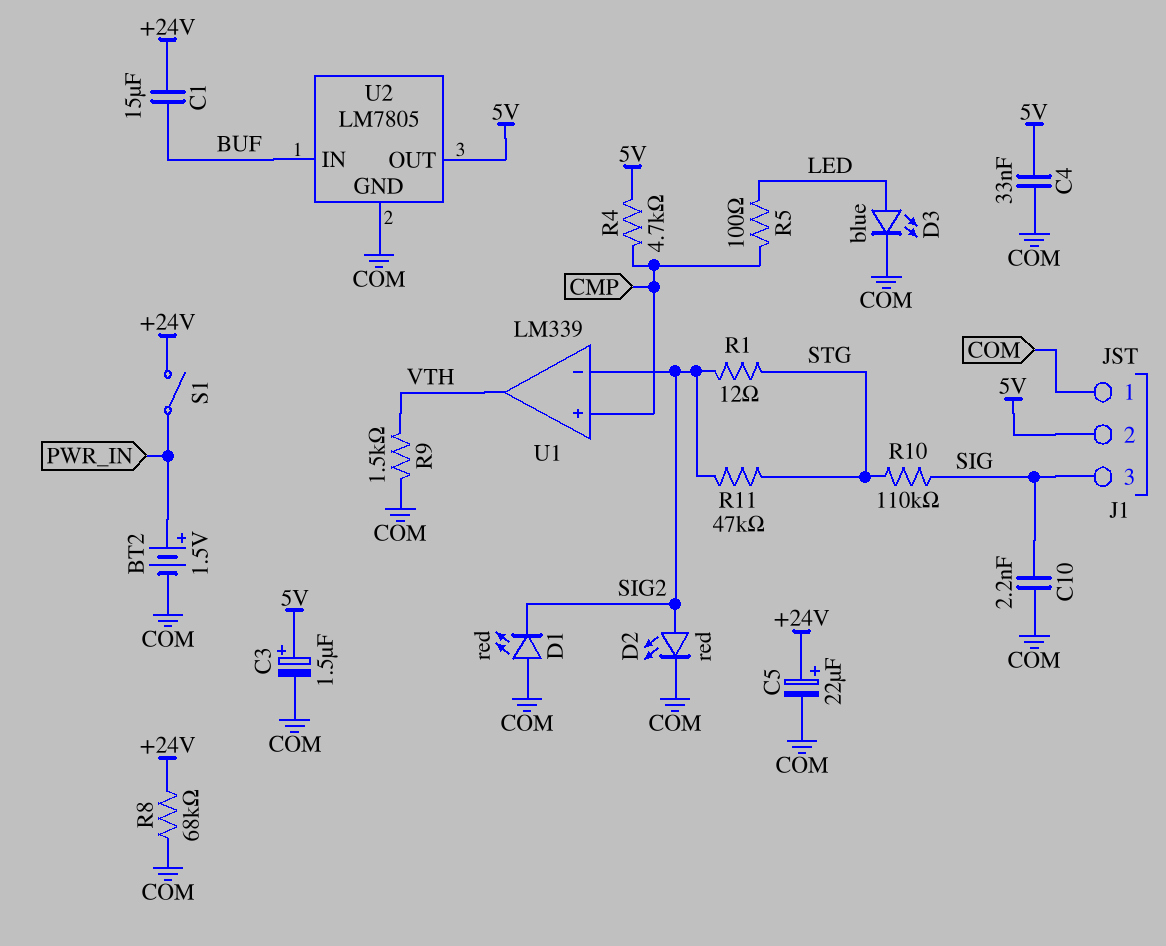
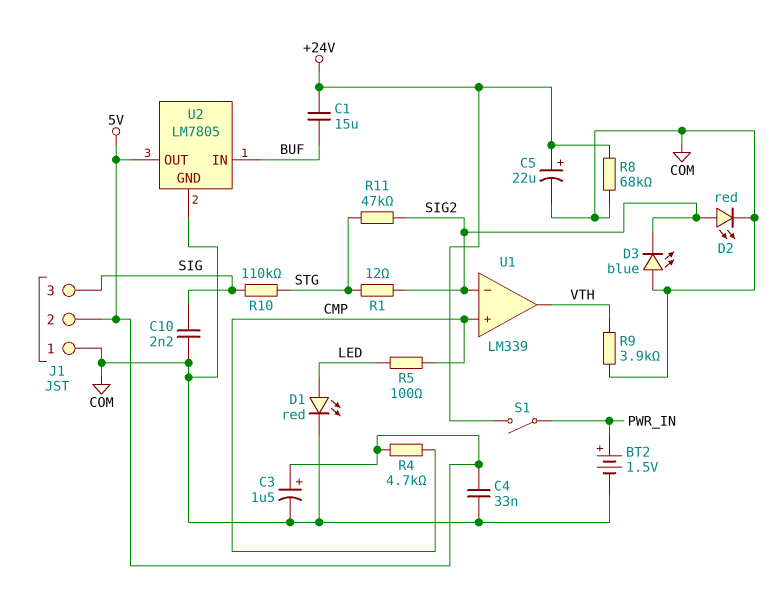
D1: LED red (A COM, K SIG2) -> LED red (A LED, K COM)
D3: LED blue (A LED, K COM) -> LED blue (A COM, K SIG2)
R9: 1.5k (COM, VTH) -> 3.9k (COM, VTH)

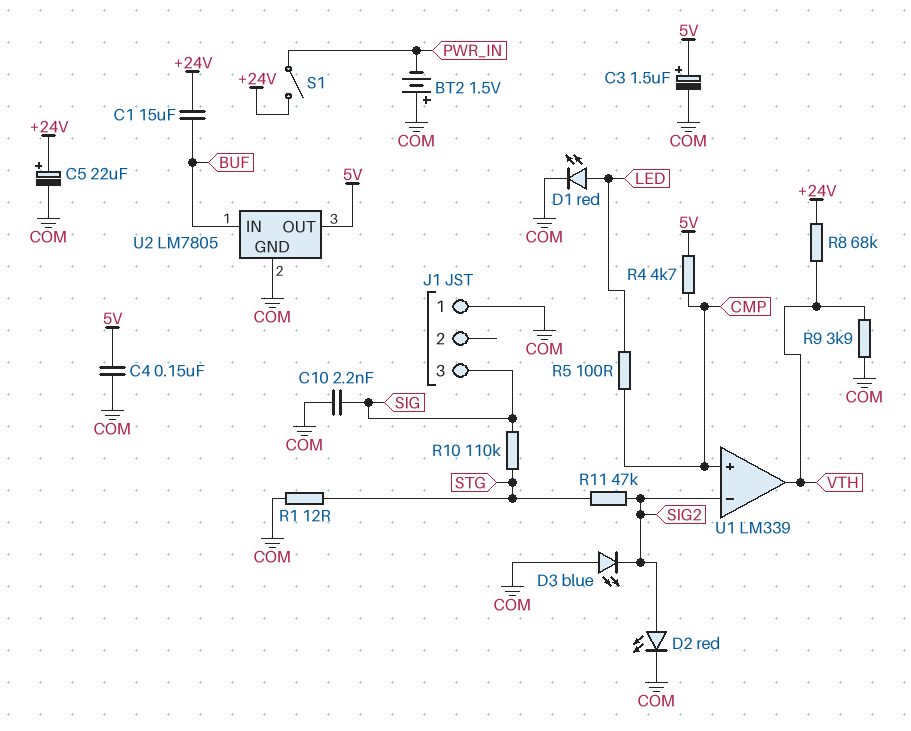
BT2: 1.5V (plus PWR_IN, minus COM) -> 1.5V (plus COM, minus PWR_IN)
C4: 33nF (5V, COM) -> 150nF (5V, COM)
J1 pin 2: 5V -> none
R1: 12 (SIG2, STG) -> 12 (COM, STG)
R8: 68k (+24V, COM) -> 68k (+24V, VTH)

